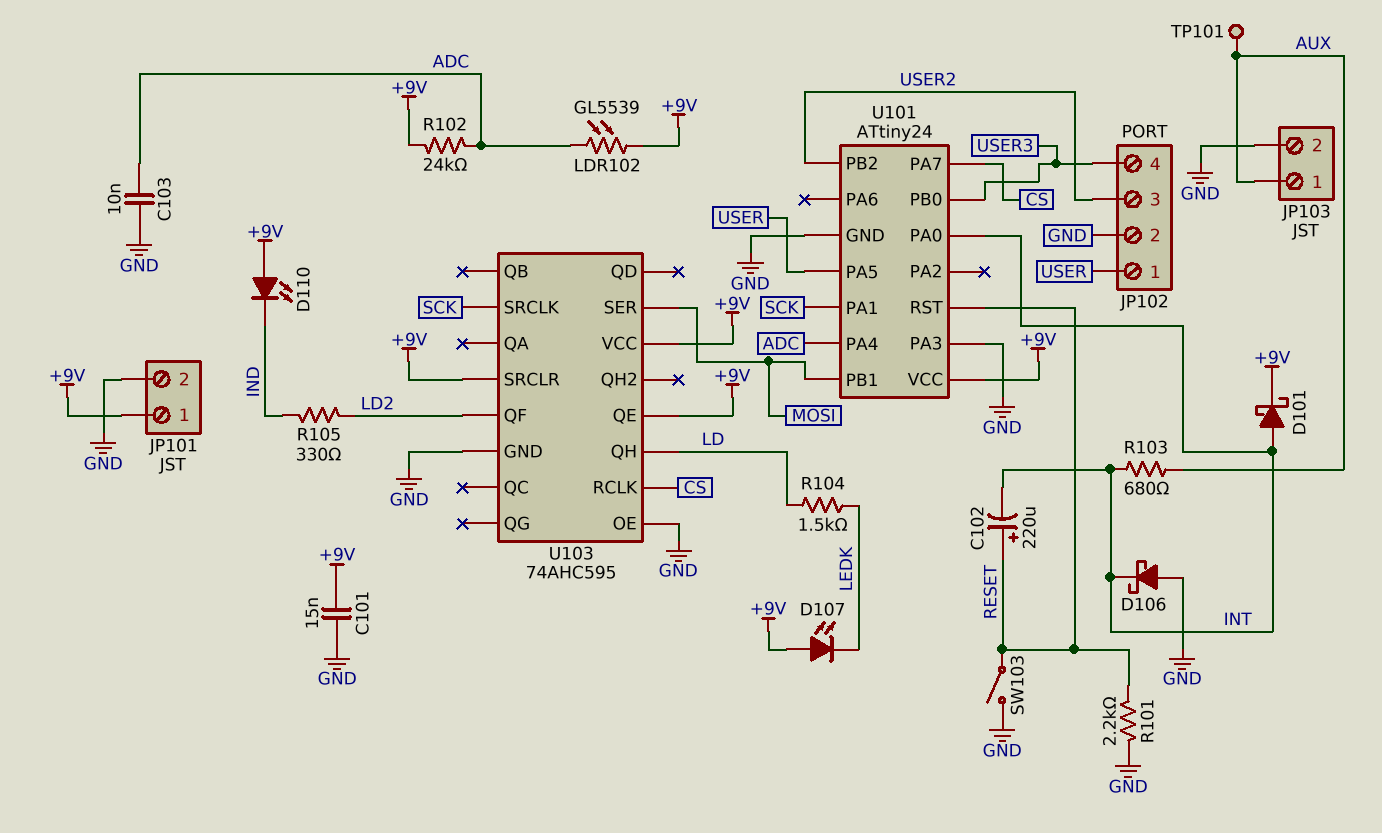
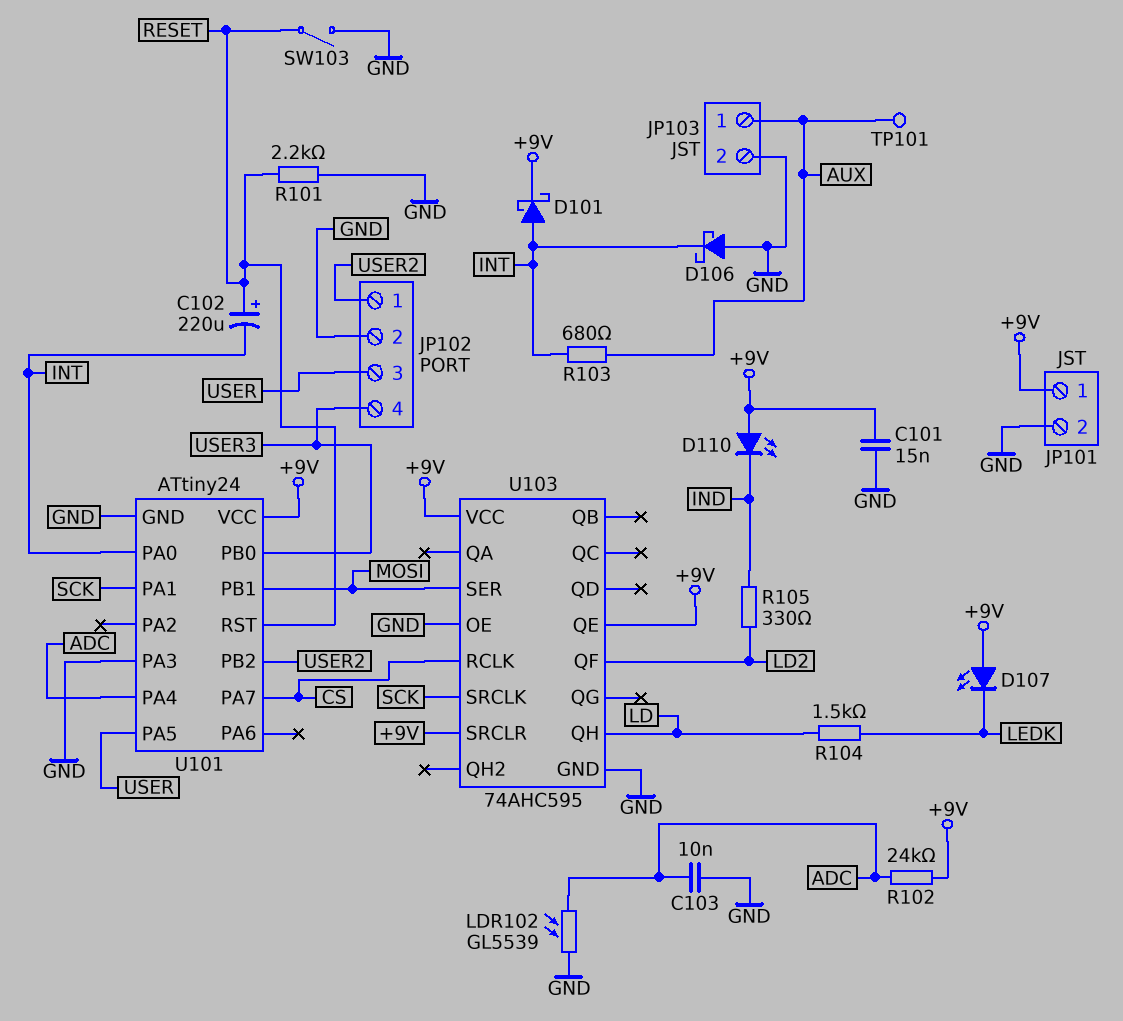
JP102 pin 1: USER -> USER2
JP102 pin 3: USER2 -> USER
LDR102: GL5539 (+9V, ADC) -> GL5539 (ADC, GND)

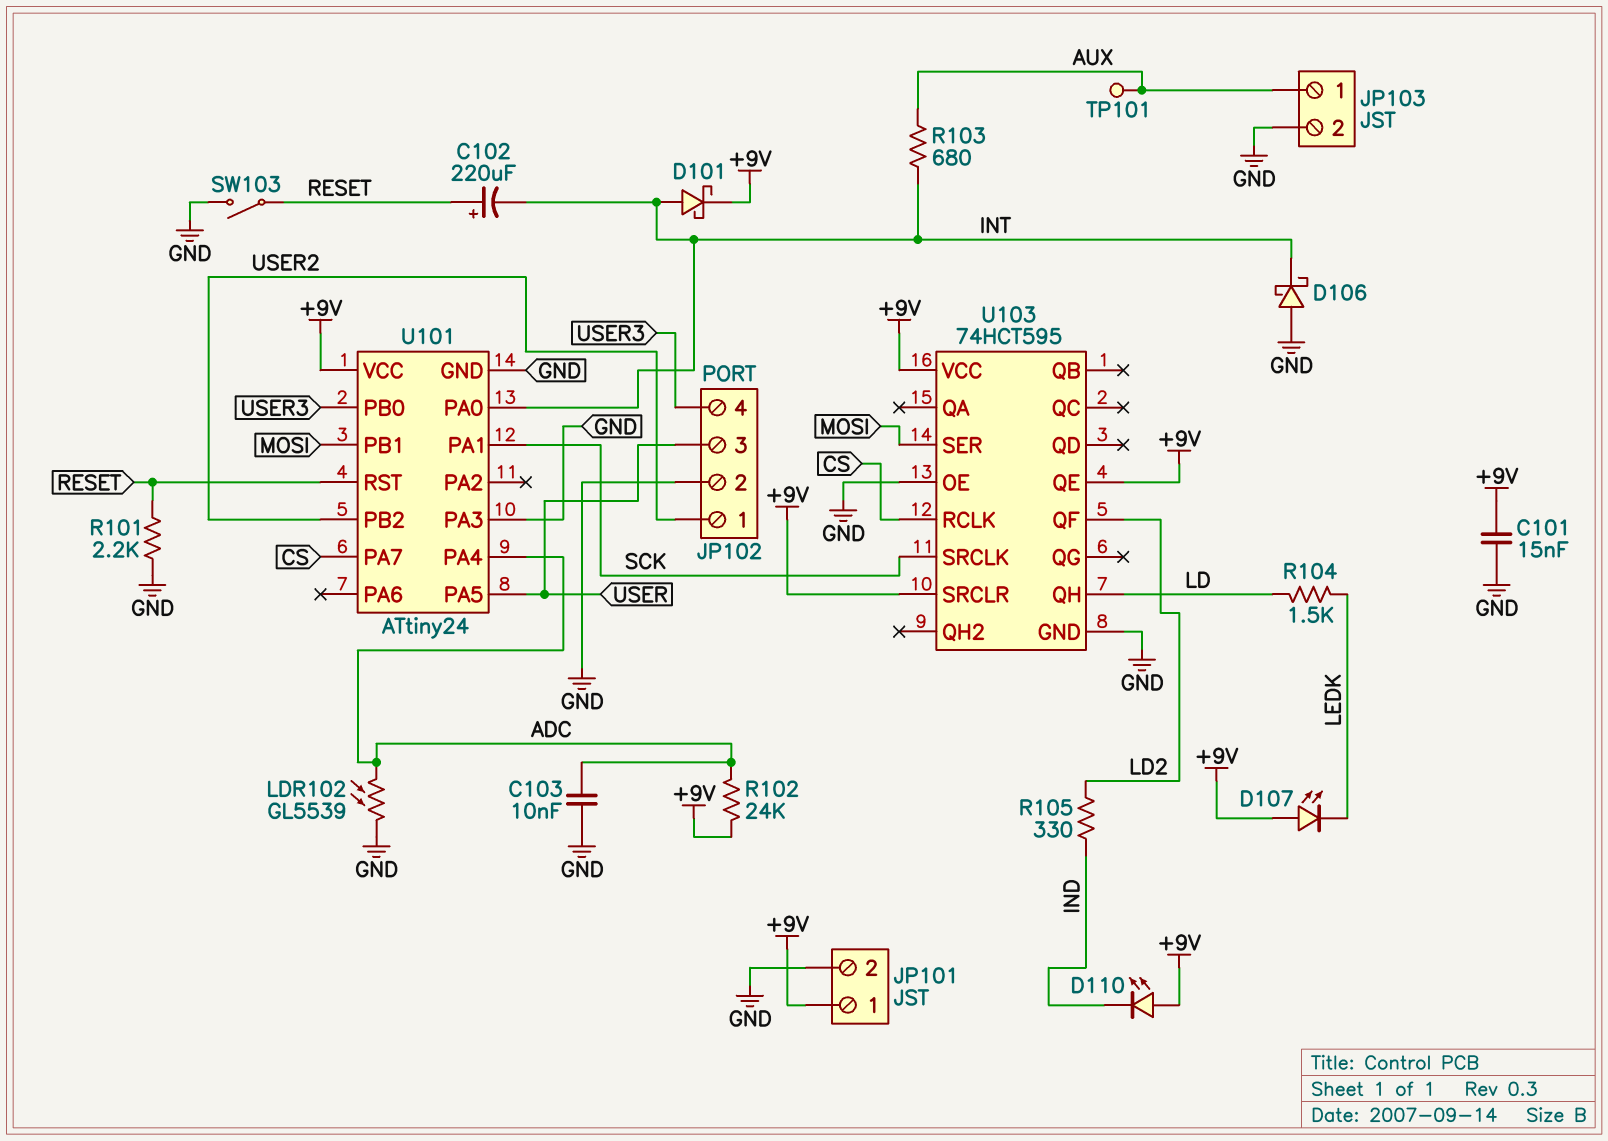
U103: 74AHC595 -> 74HCT595

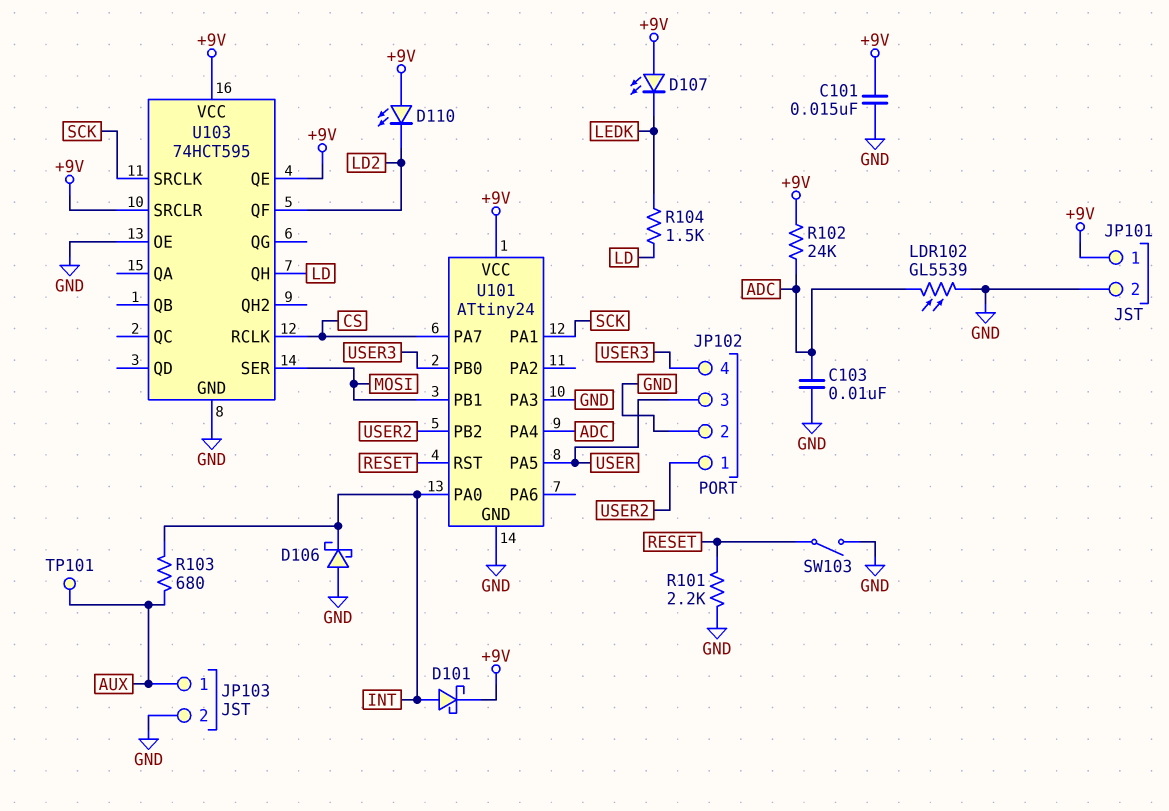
C102: 220uF (plus RESET, minus INT) -> none
D110: LED (A +9V, K IND) -> LED (A +9V, K LD2)
R105: 330 (IND, LD2) -> none

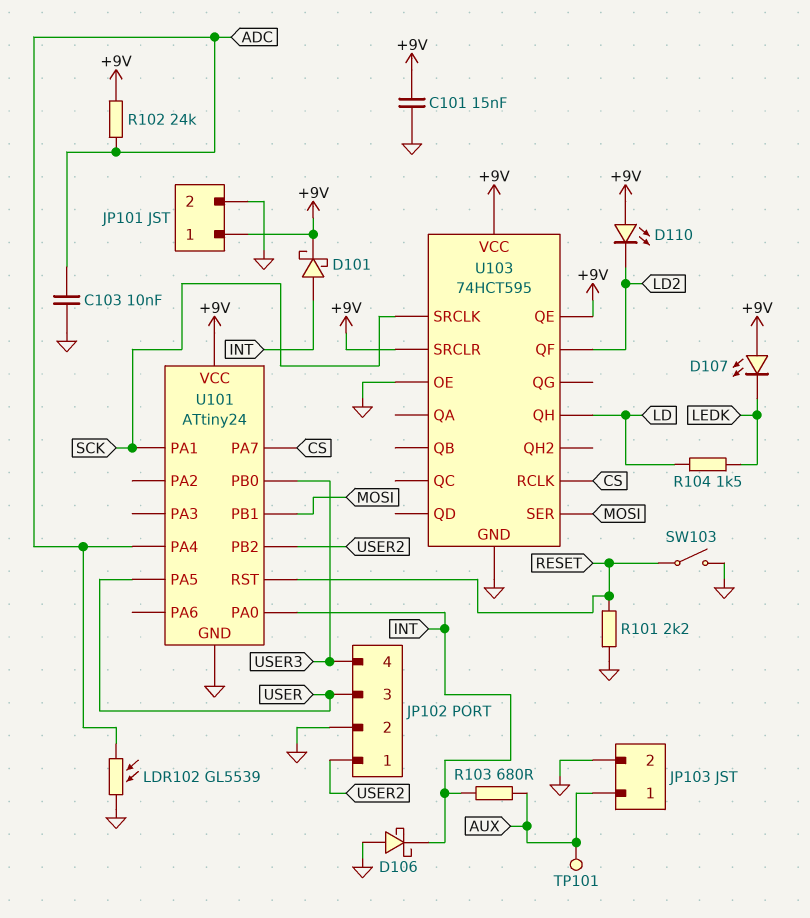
U101 pin PA3: GND -> none

